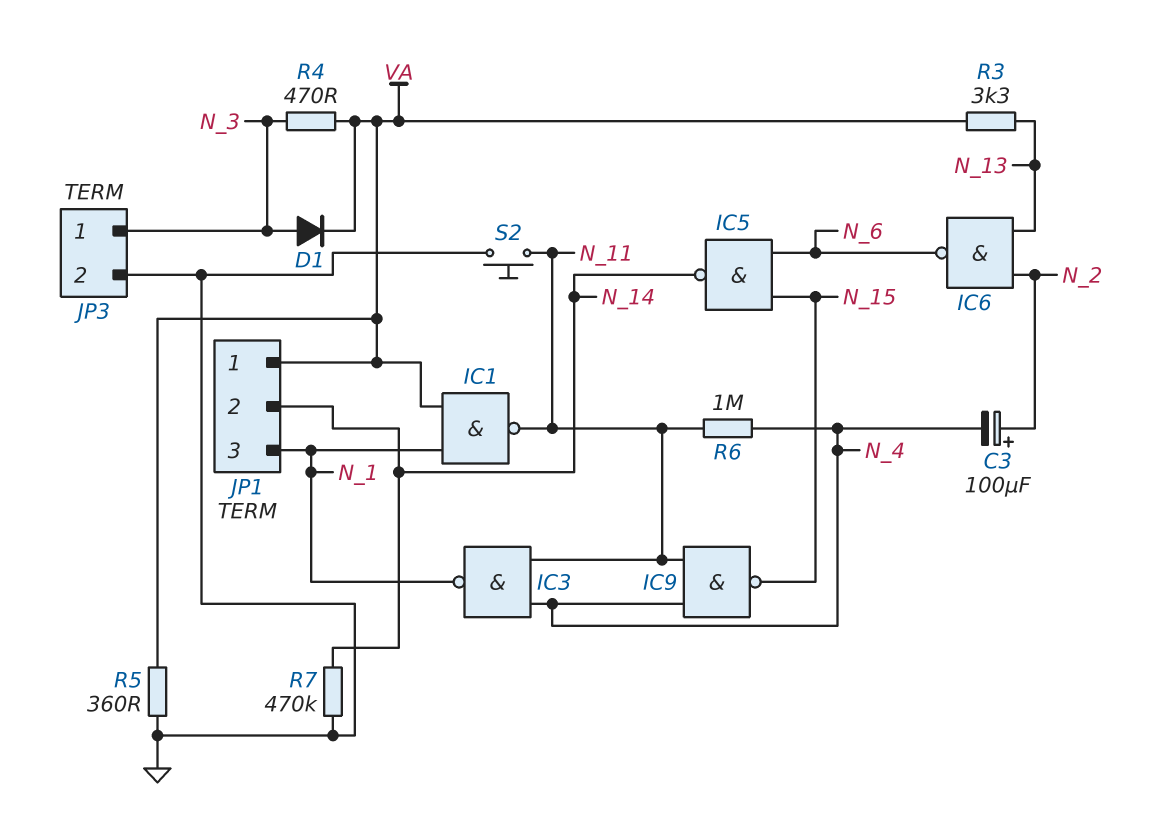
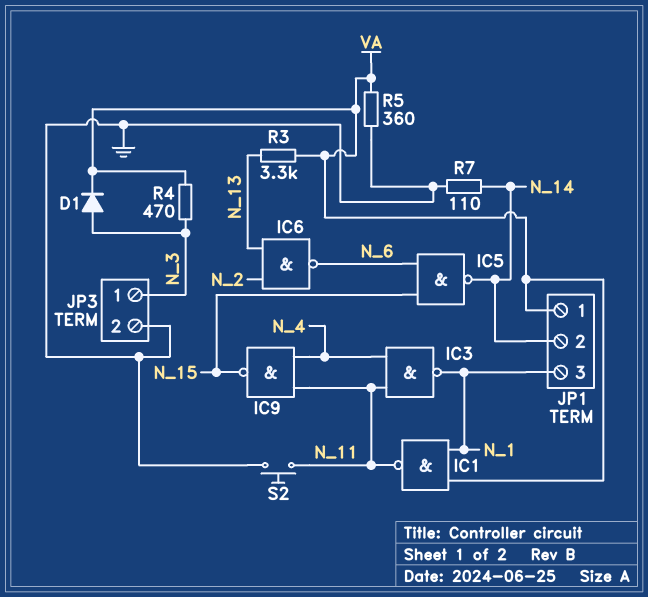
C3: 100uF (plus N_2, minus N_4) -> none
R6: 1M (N_4, N_11) -> none
R7: 470k (GND, N_14) -> 110 (GND, N_14)

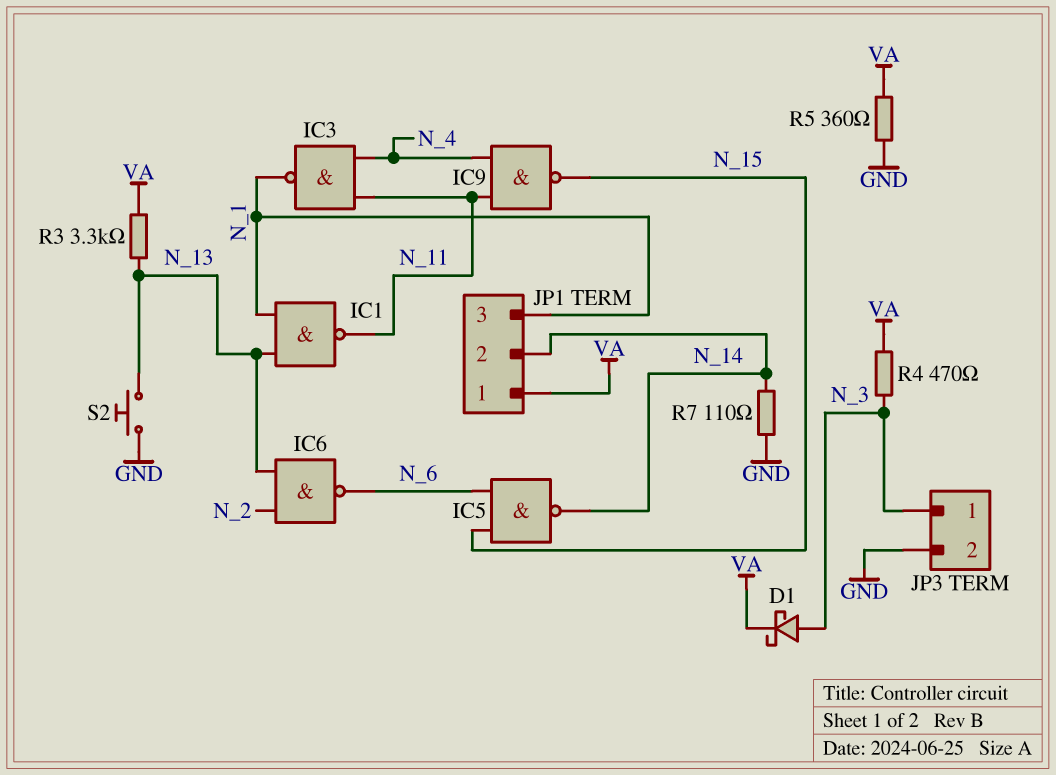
D1: diode (A N_3, K VA) -> schottky (A N_3, K VA)
IC1: NAND (in N_1, in VA, out N_11) -> NAND (in N_1, in N_13, out N_11)
S2: button (GND, N_11) -> button (GND, N_13)

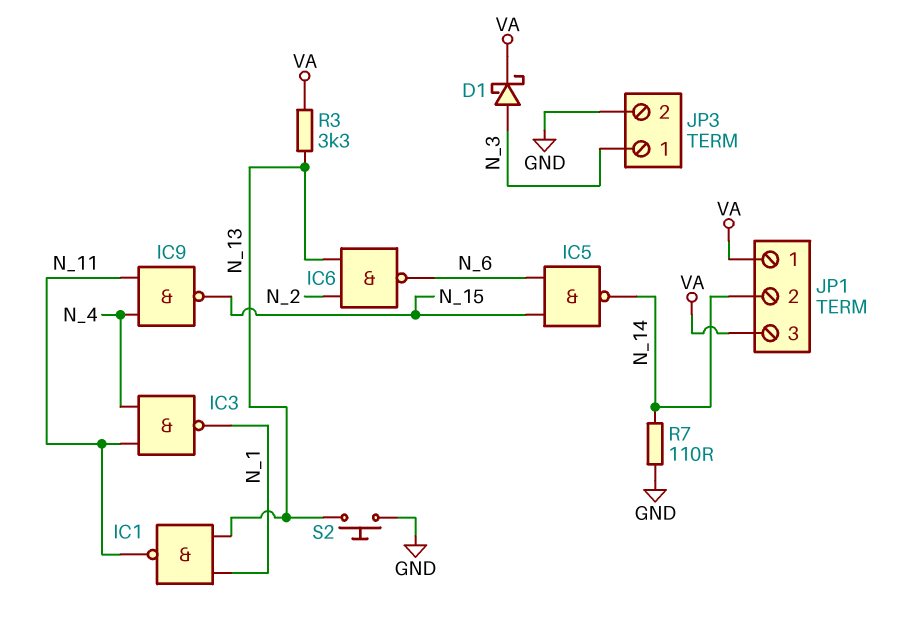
JP1 pin 3: N_1 -> VA
R4: 470 (N_3, VA) -> none
R5: 360 (GND, VA) -> none

